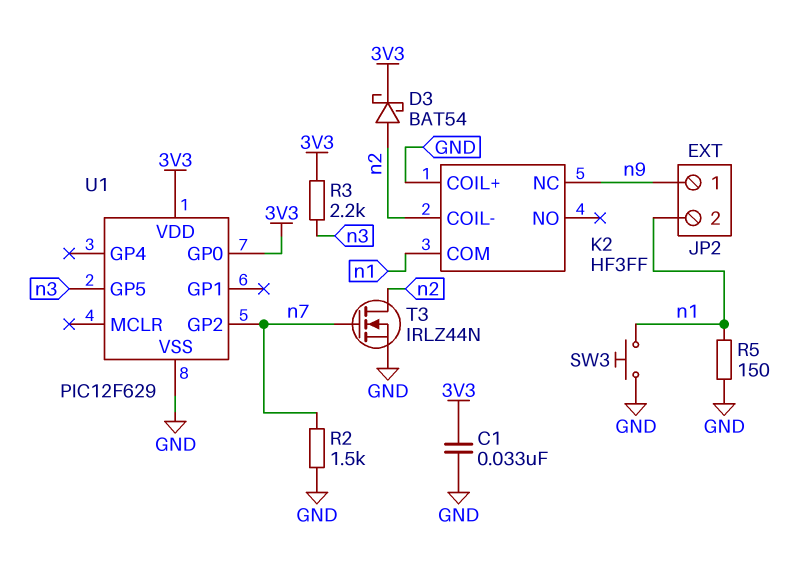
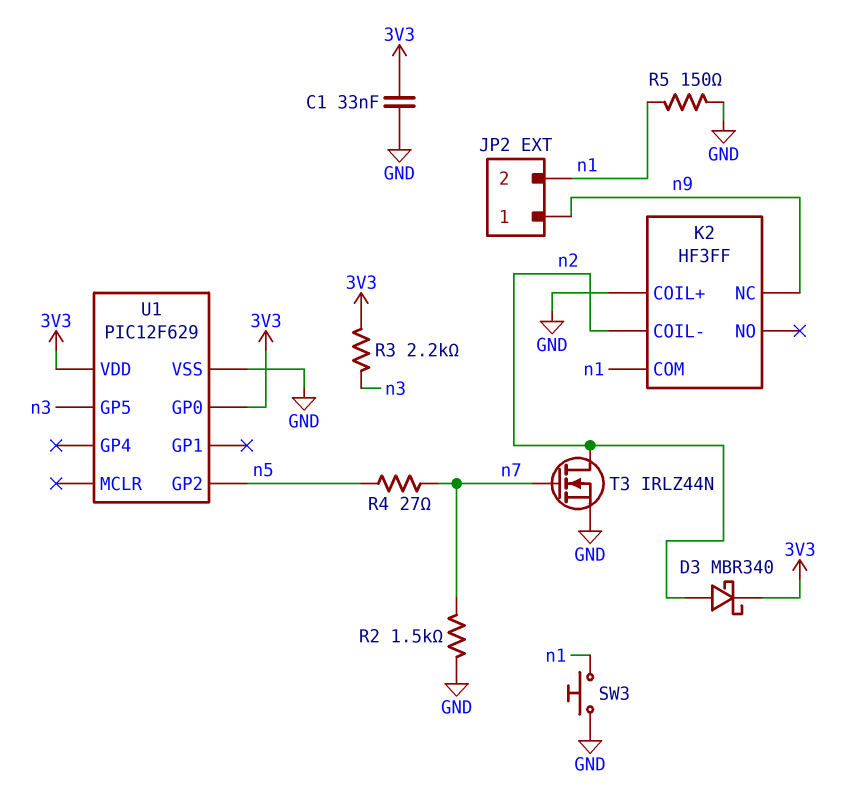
D3: schottky BAT54 (A n2, K 3V3) -> schottky MBR340 (A n2, K 3V3)
R4: none -> 27 (n5, n7)
U1 pin GP2: n7 -> n5

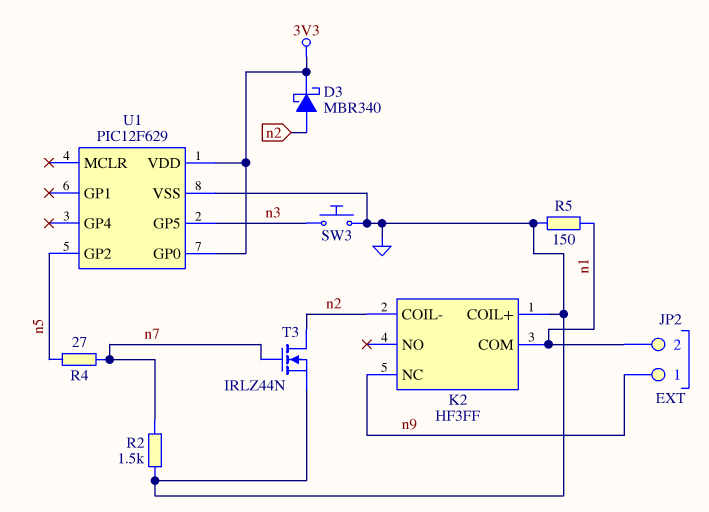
C1: 33nF (3V3, GND) -> none
R3: 2.2k (3V3, n3) -> none
SW3: button (GND, n1) -> button (GND, n3)

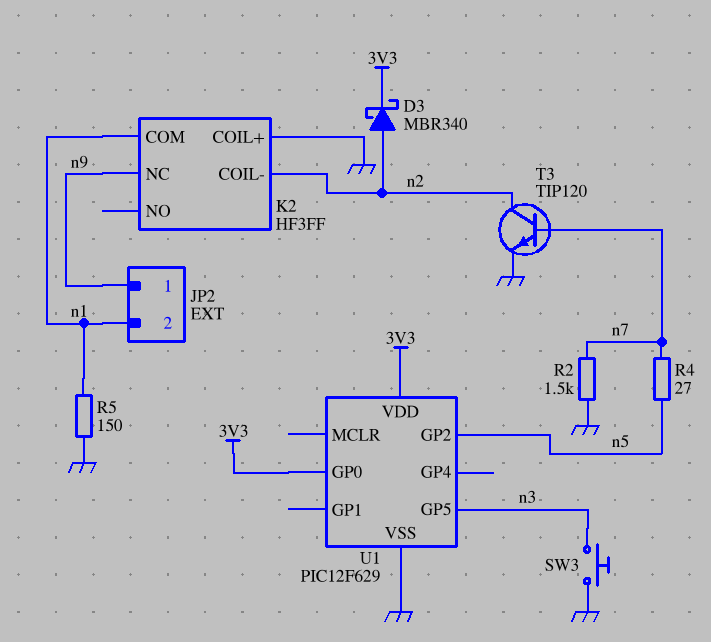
T3: NMOS IRLZ44N (G n7, D n2, S GND) -> NPN TIP120 (B n7, C n2, E GND)

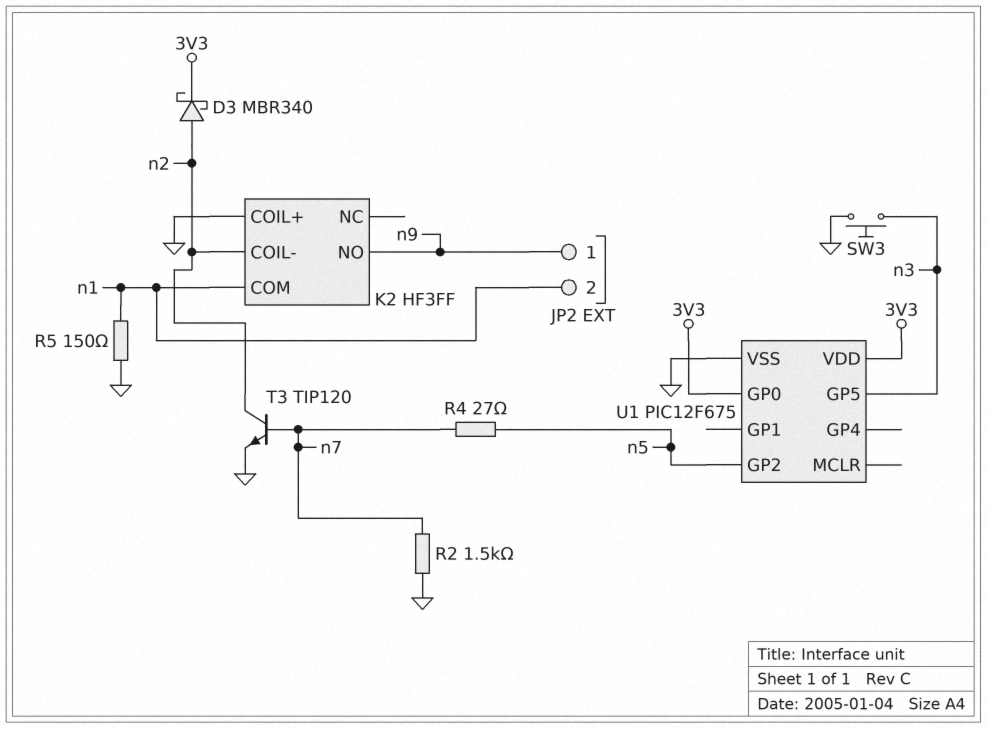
K2 pin NC: n9 -> none
K2 pin NO: none -> n9
U1: PIC12F629 -> PIC12F675

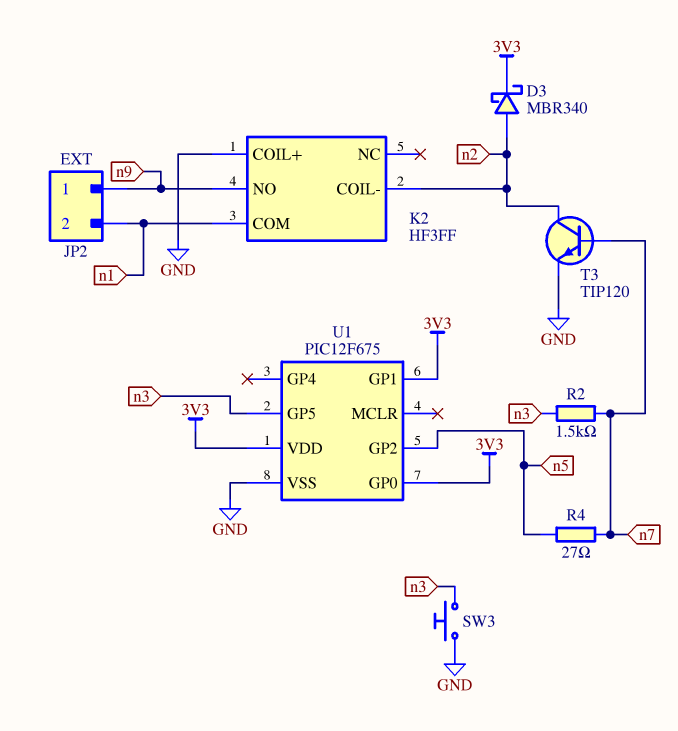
R2: 1.5k (GND, n7) -> 1.5k (n3, n7)
R5: 150 (GND, n1) -> none
U1 pin GP1: none -> 3V3

